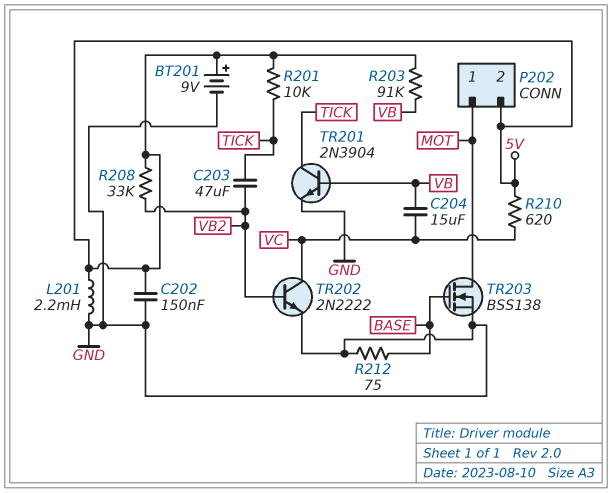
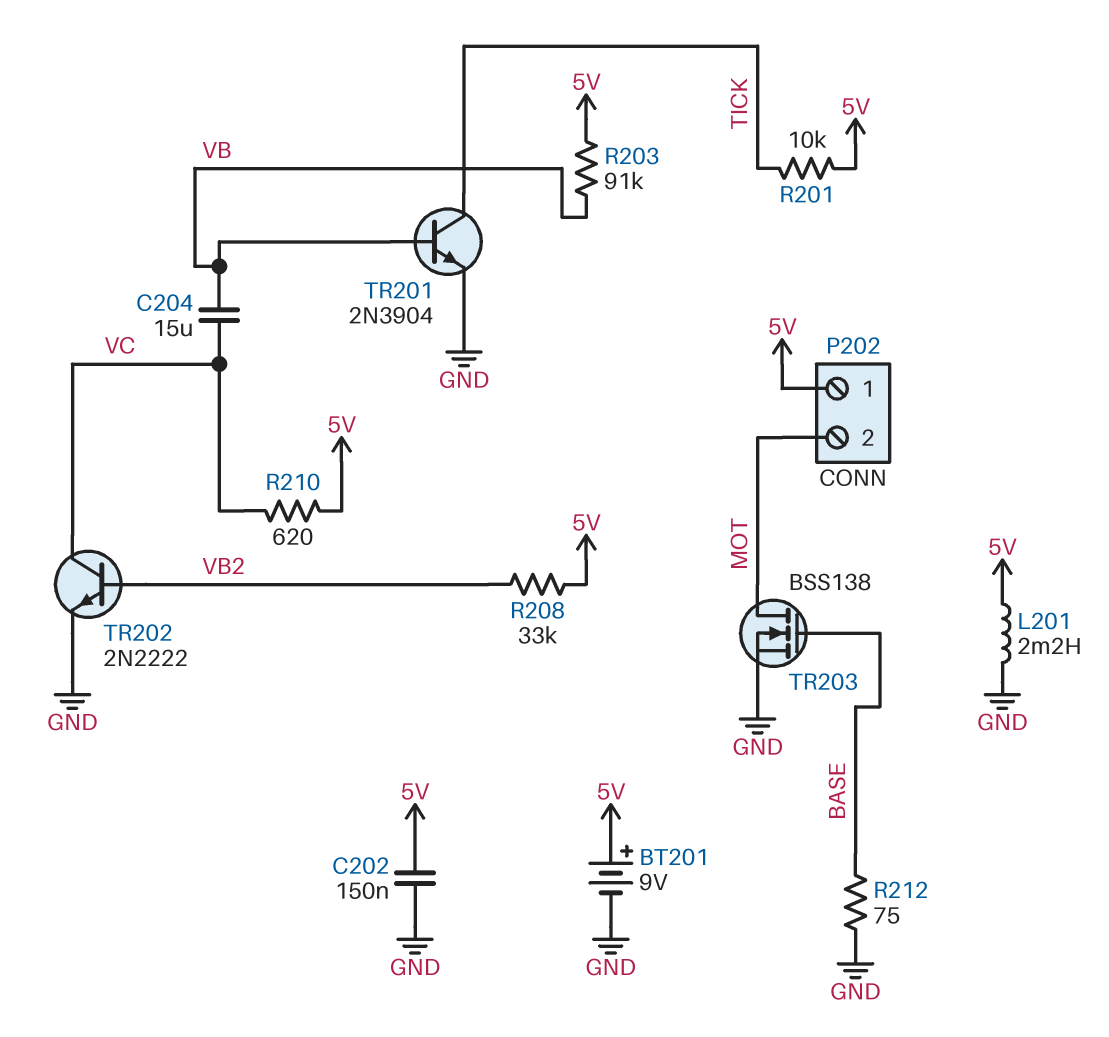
C203: 47uF (TICK, VB2) -> none
P202 pin 1: MOT -> 5V
P202 pin 2: 5V -> MOT

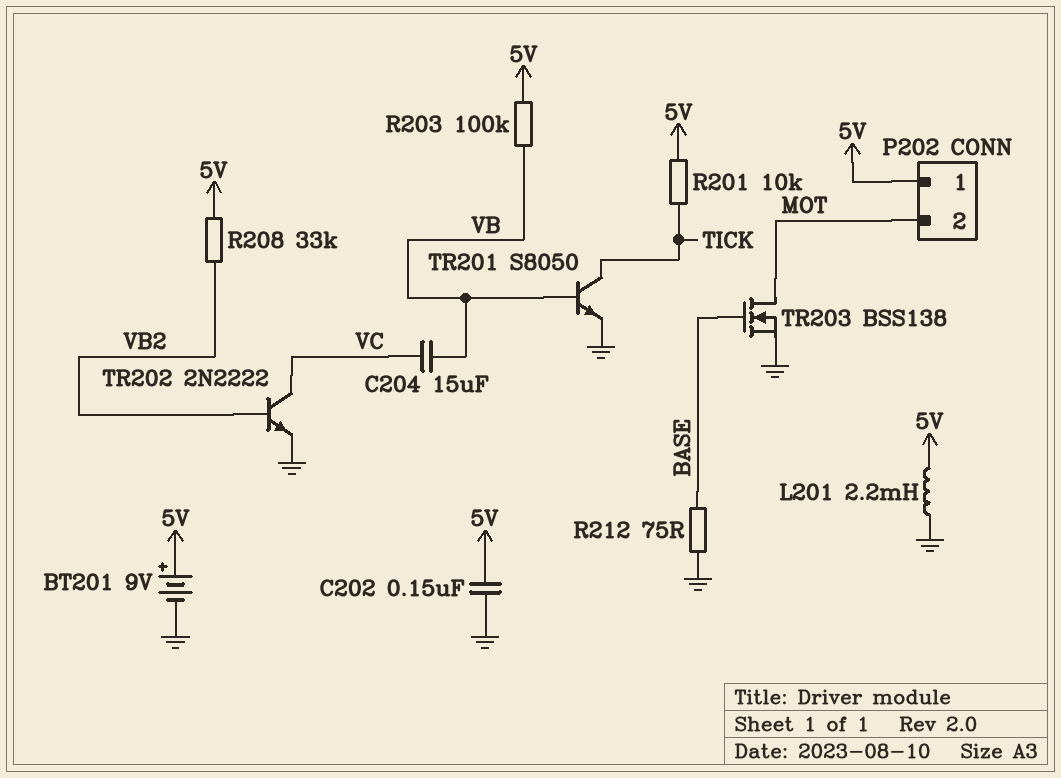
R203: 91k (5V, VB) -> 100k (5V, VB)
R210: 620 (5V, VC) -> none
TR201: NPN 2N3904 (B VB, C TICK, E GND) -> NPN S8050 (B VB, C TICK, E GND)

